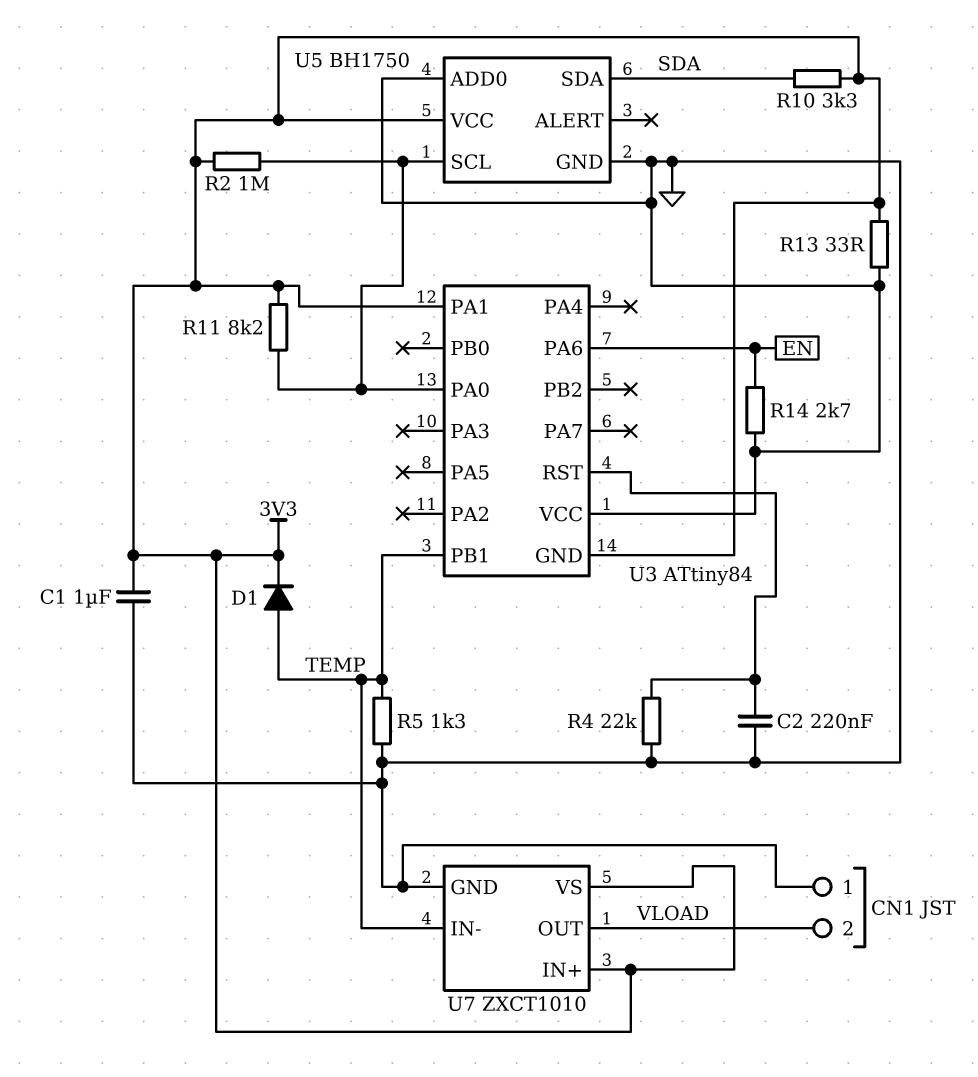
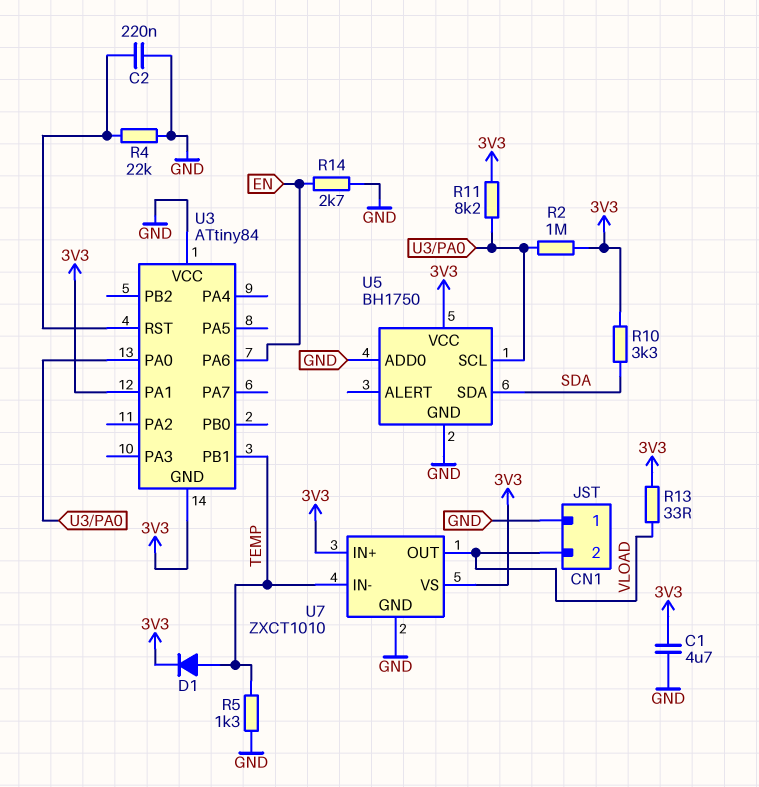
C1: 1uF (3V3, GND) -> 4.7uF (3V3, GND)
R13: 33 (3V3, GND) -> 33 (3V3, VLOAD)

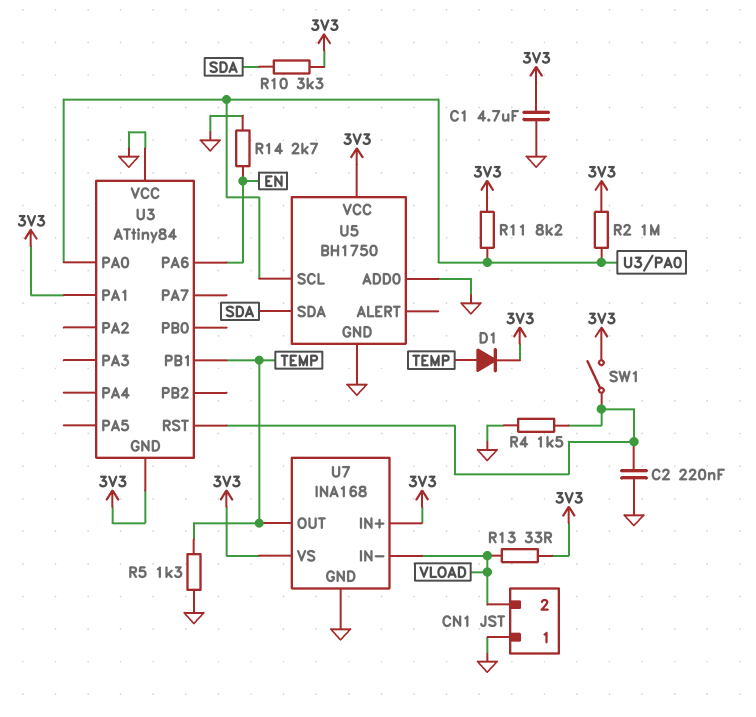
R4: 22k (GND, U3/RST) -> 1.5k (GND, U3/RST)
SW1: none -> switch (3V3, U3/RST)
U7: ZXCT1010 -> INA168
U7 pin IN-: TEMP -> VLOAD
U7 pin OUT: VLOAD -> TEMP

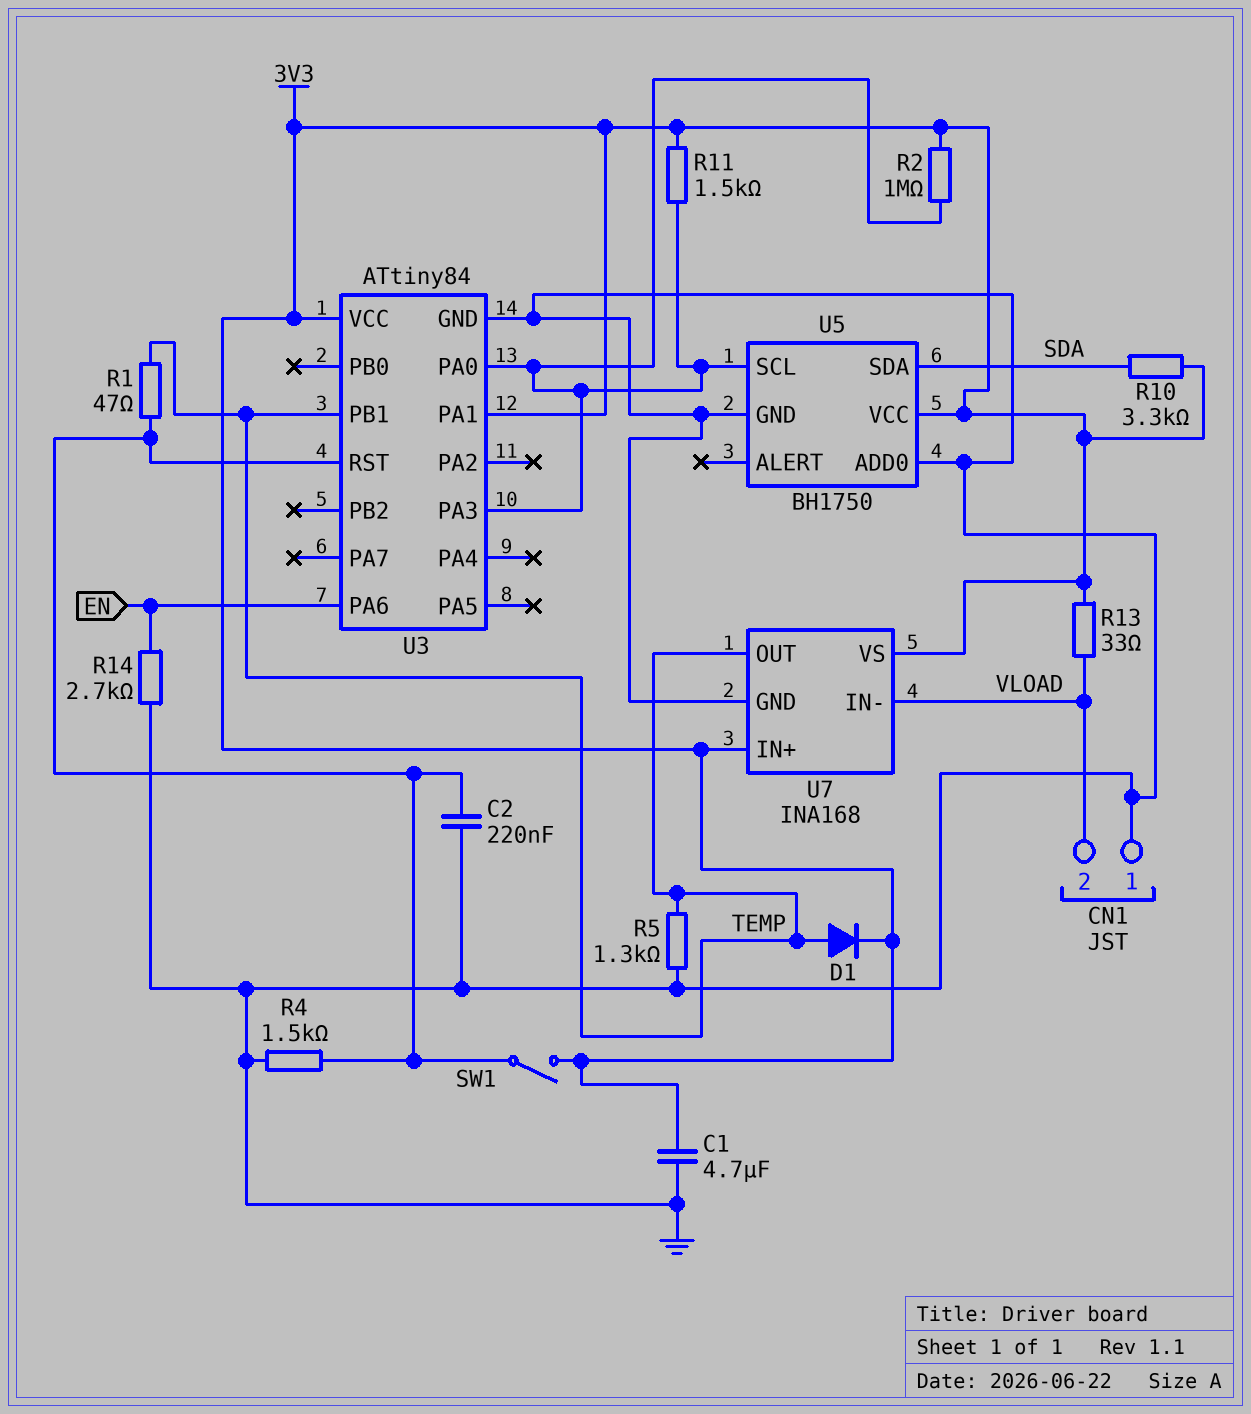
R1: none -> 47 (TEMP, U3/RST)
R11: 8.2k (3V3, U3/PA0) -> 1.5k (3V3, U3/PA0)
U3 pin GND: 3V3 -> GND
U3 pin PA3: none -> U3/PA0
U3 pin VCC: GND -> 3V3

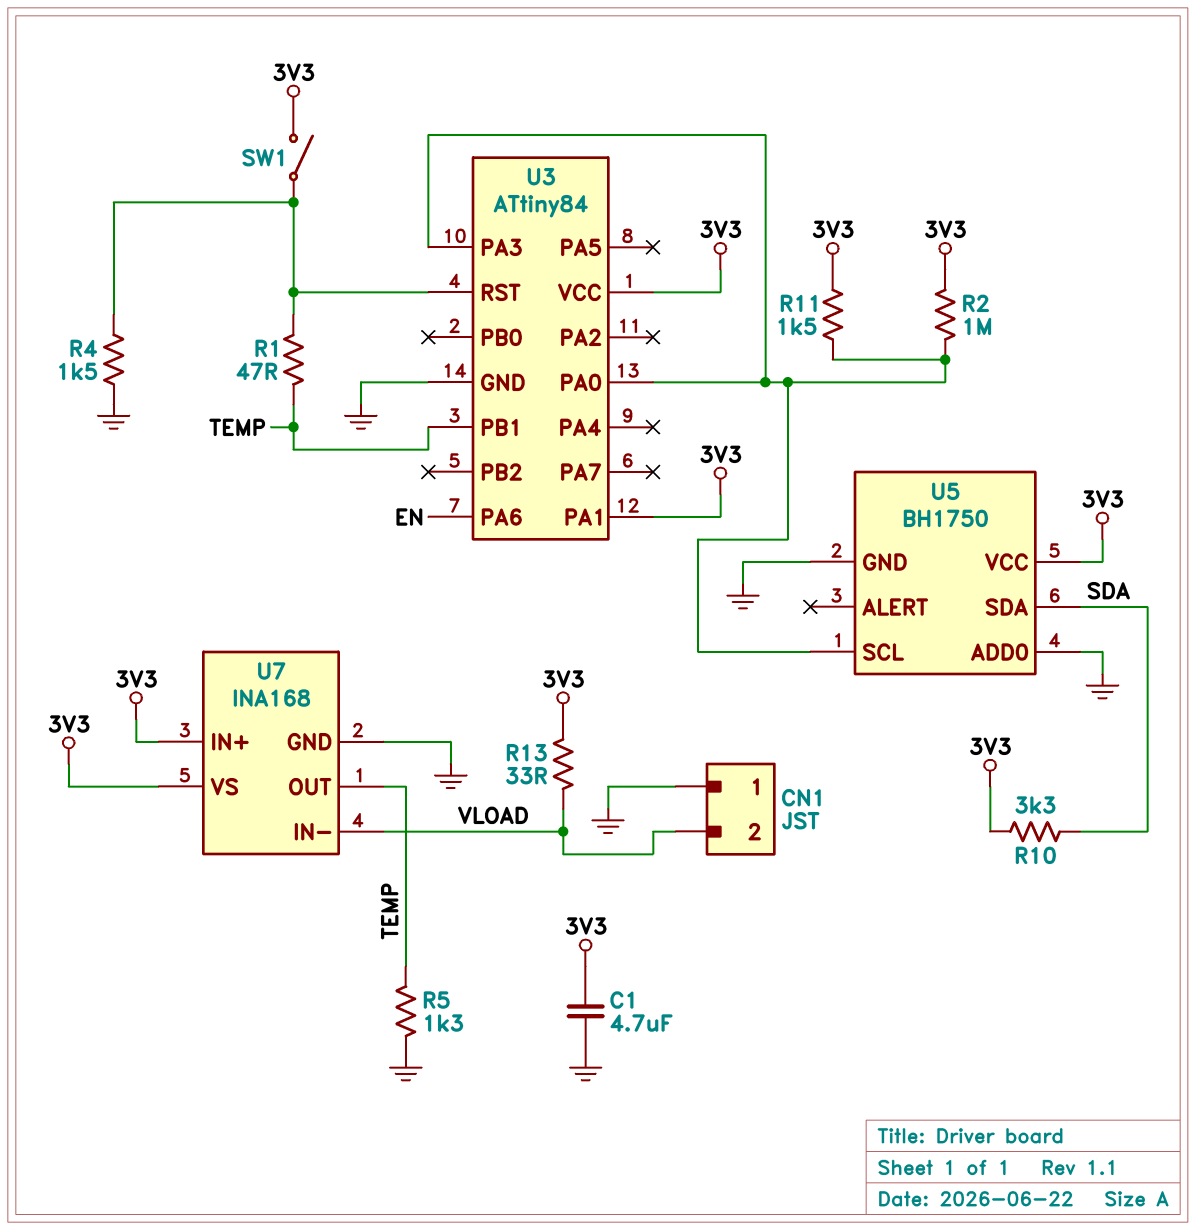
C2: 220nF (GND, U3/RST) -> none
D1: diode (A TEMP, K 3V3) -> none
R14: 2.7k (EN, GND) -> none

